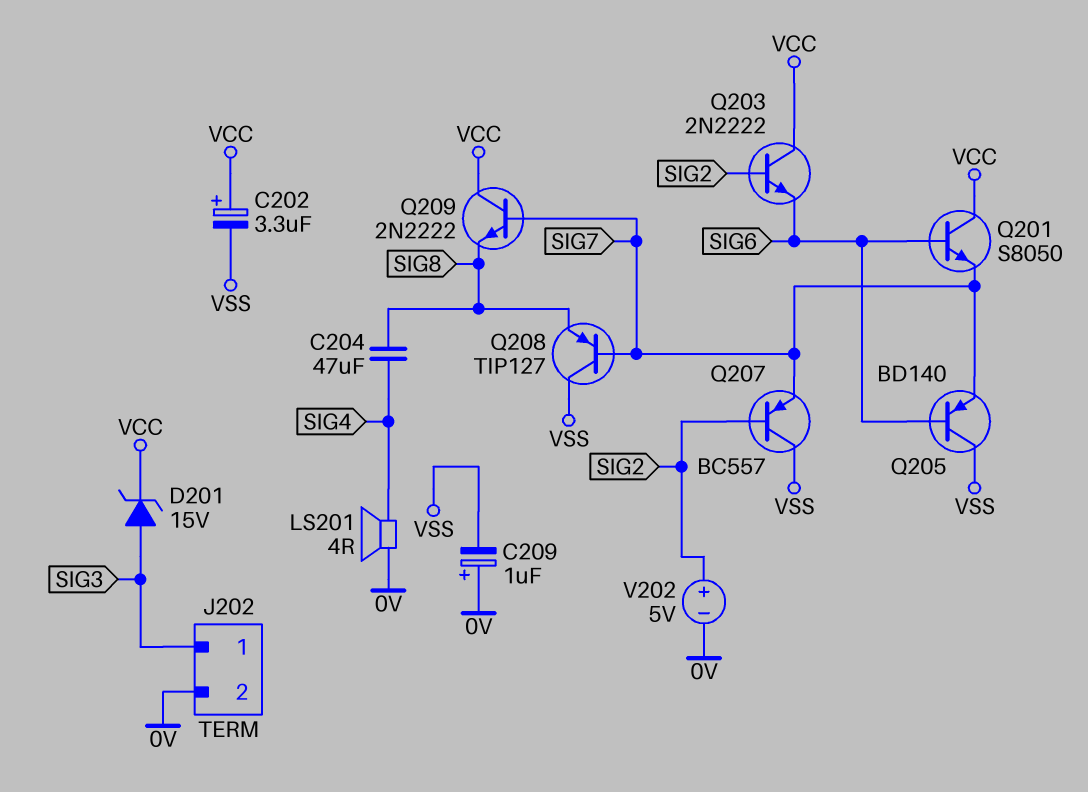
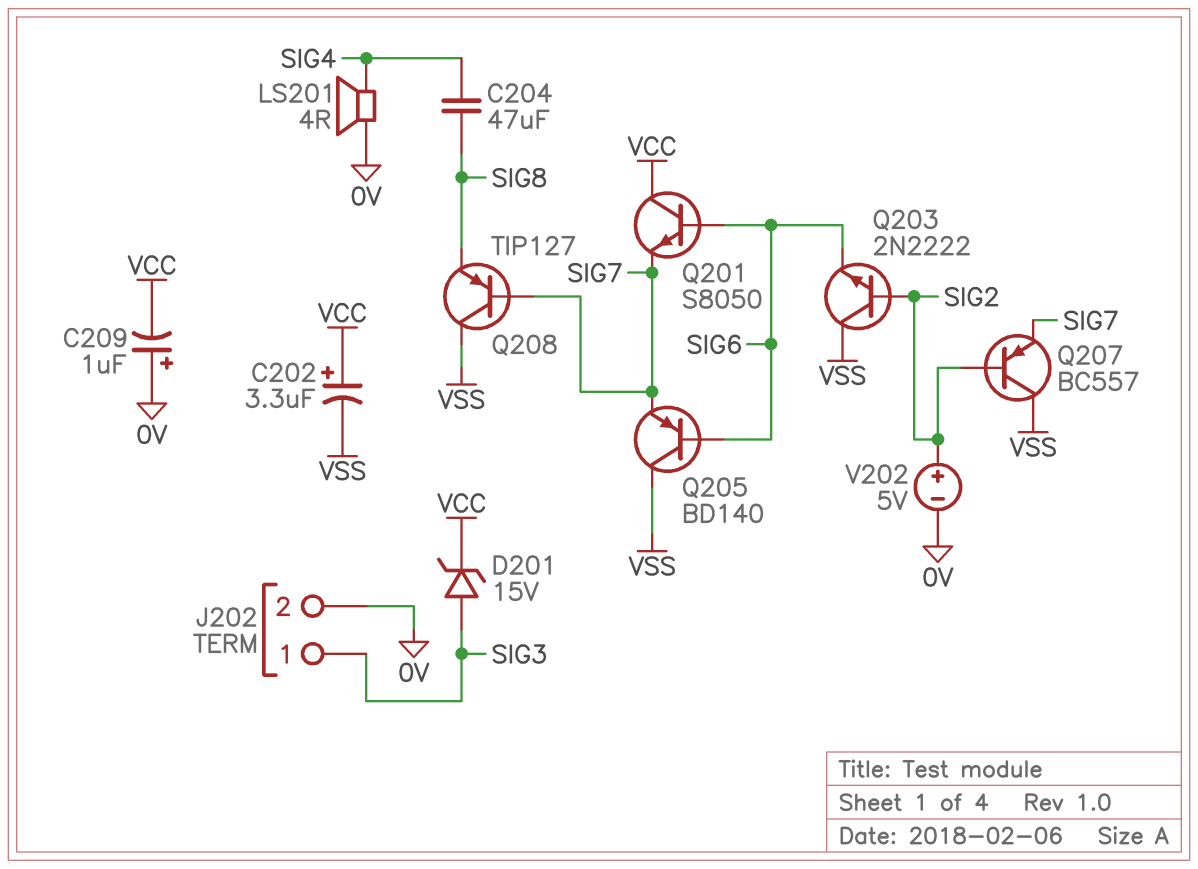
C209: 1uF (plus 0V, minus VSS) -> 1uF (plus 0V, minus VCC)
Q203: NPN 2N2222 (B SIG2, C VCC, E SIG6) -> NPN 2N2222 (B SIG2, C VSS, E SIG6)
Q209: NPN 2N2222 (B SIG7, C VCC, E SIG8) -> none

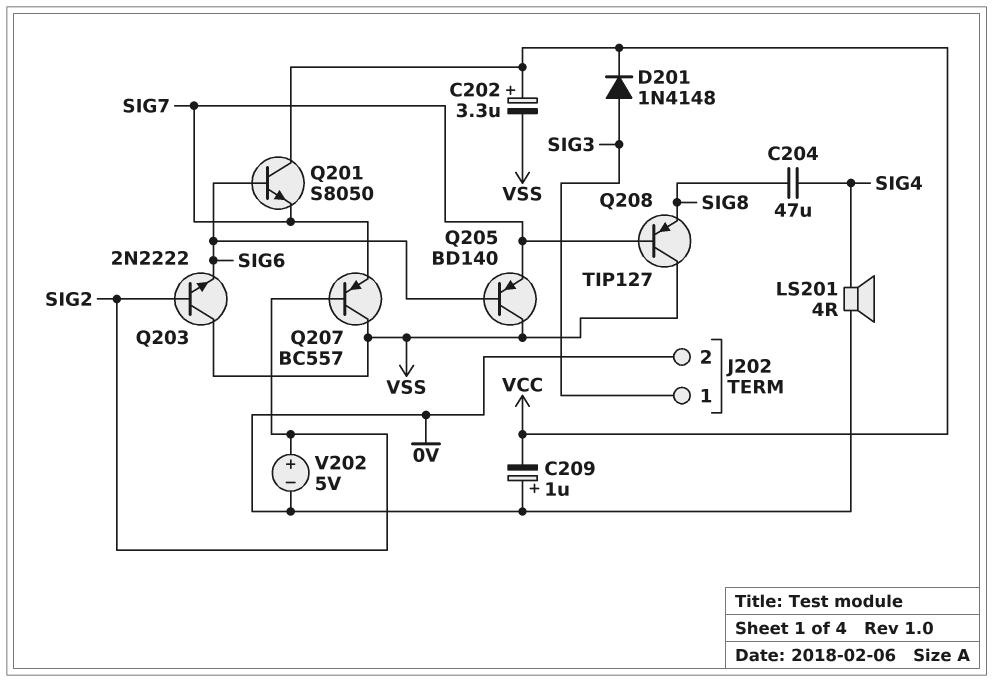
D201: zener 15V (A SIG3, K VCC) -> diode 1N4148 (A SIG3, K VCC)

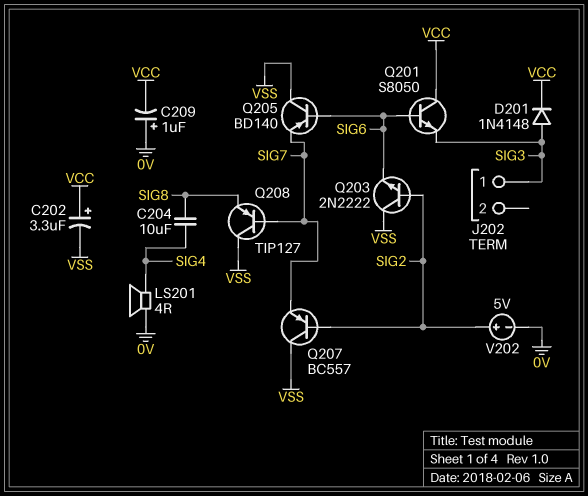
C204: 47uF (SIG4, SIG8) -> 10uF (SIG4, SIG8)
J202 pin 2: 0V -> none
Q201: NPN S8050 (B SIG6, C VCC, E SIG7) -> NPN S8050 (B SIG6, C VCC, E SIG3)

